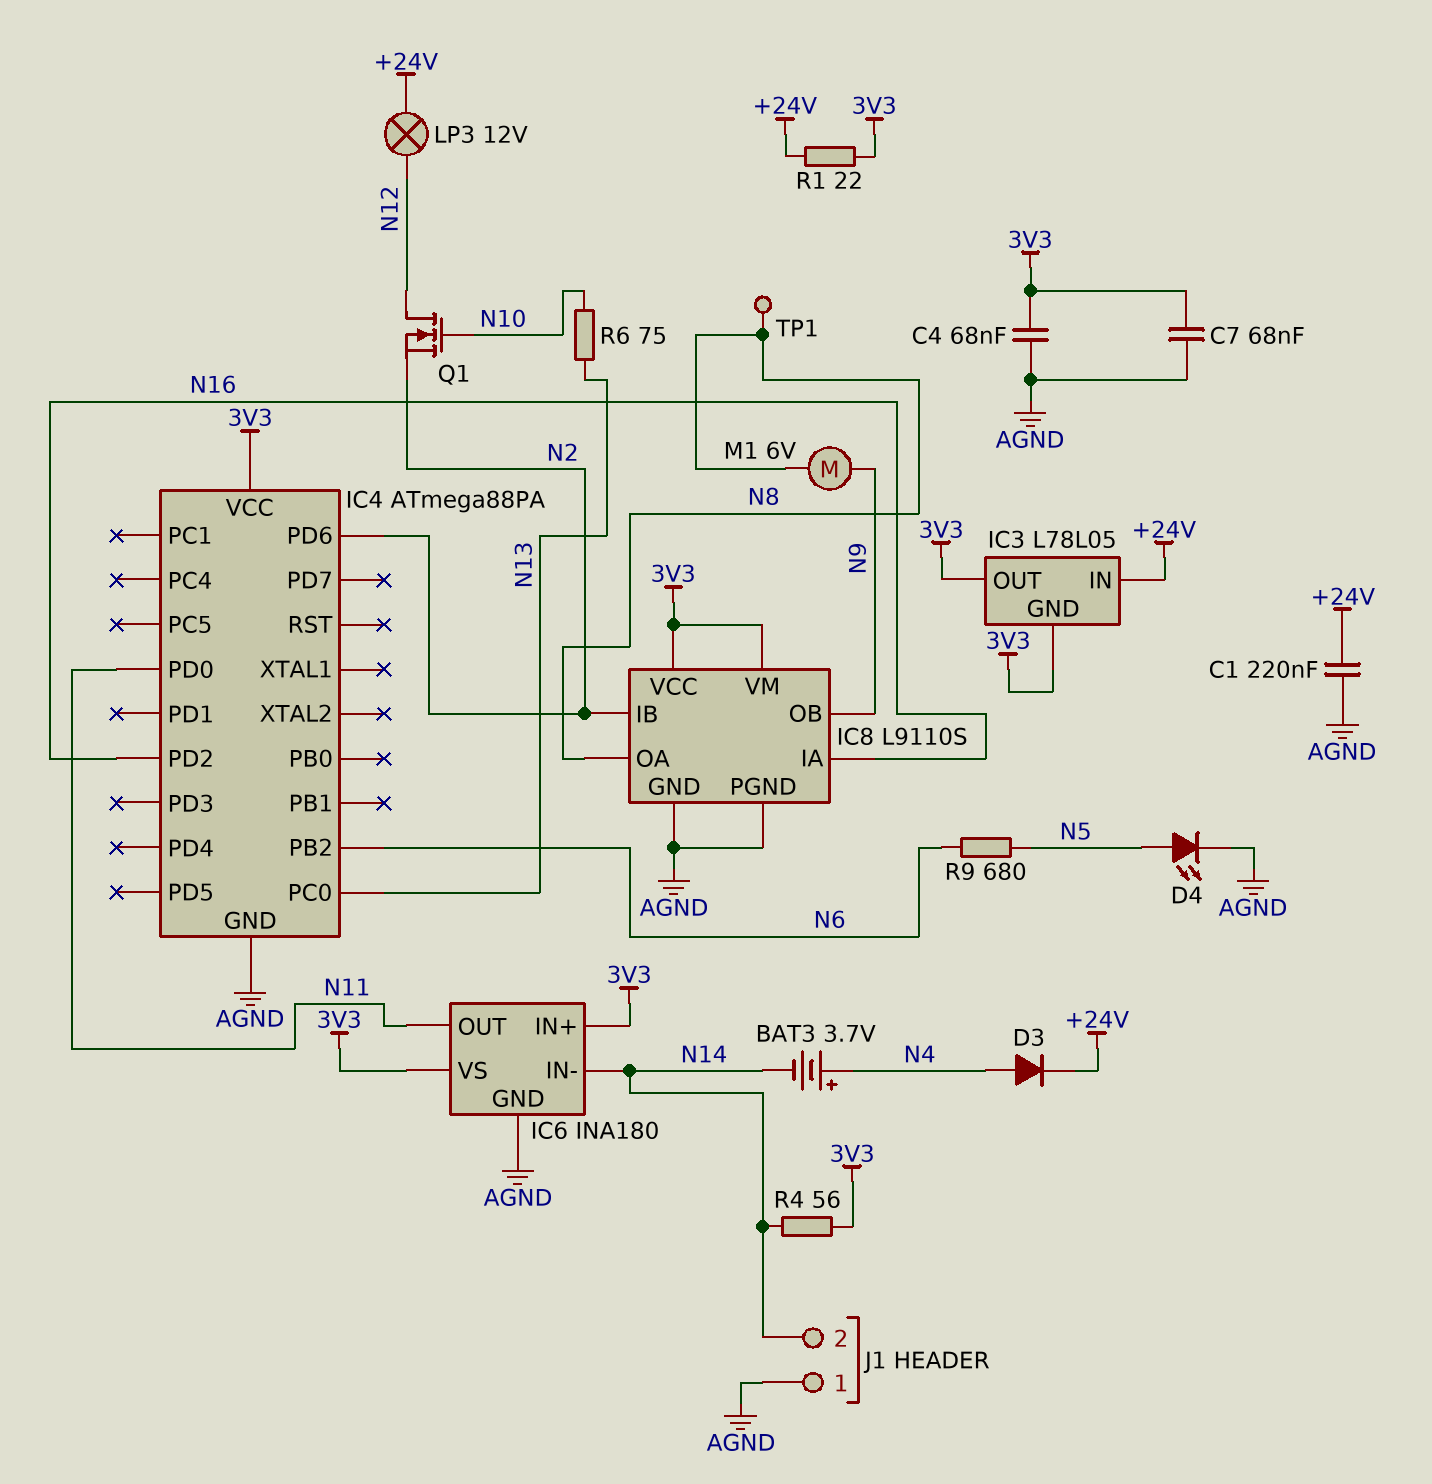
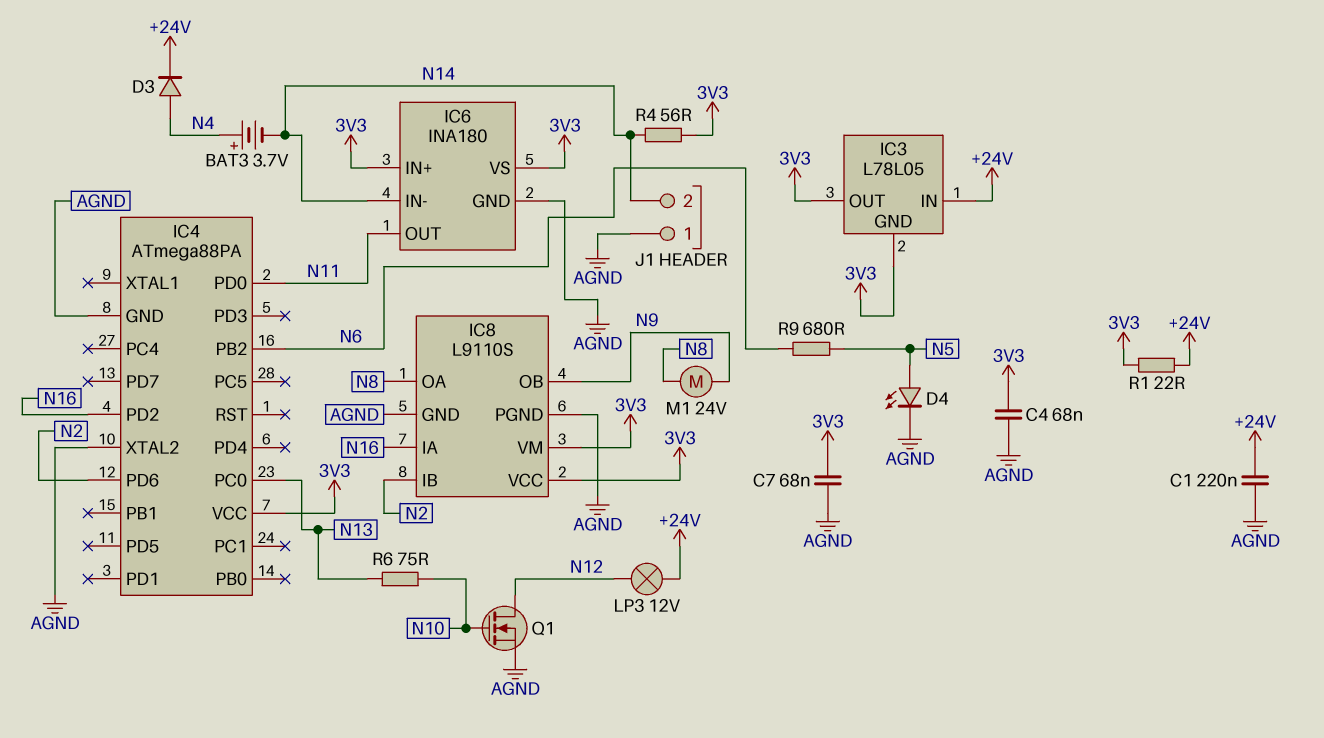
IC4 pin XTAL2: none -> AGND
M1: motor 6V (N8, N9) -> motor 24V (N8, N9)
Q1: NMOS (G N10, D N12, S N2) -> NMOS (G N10, D N12, S AGND)
TP1: test point (N8) -> none

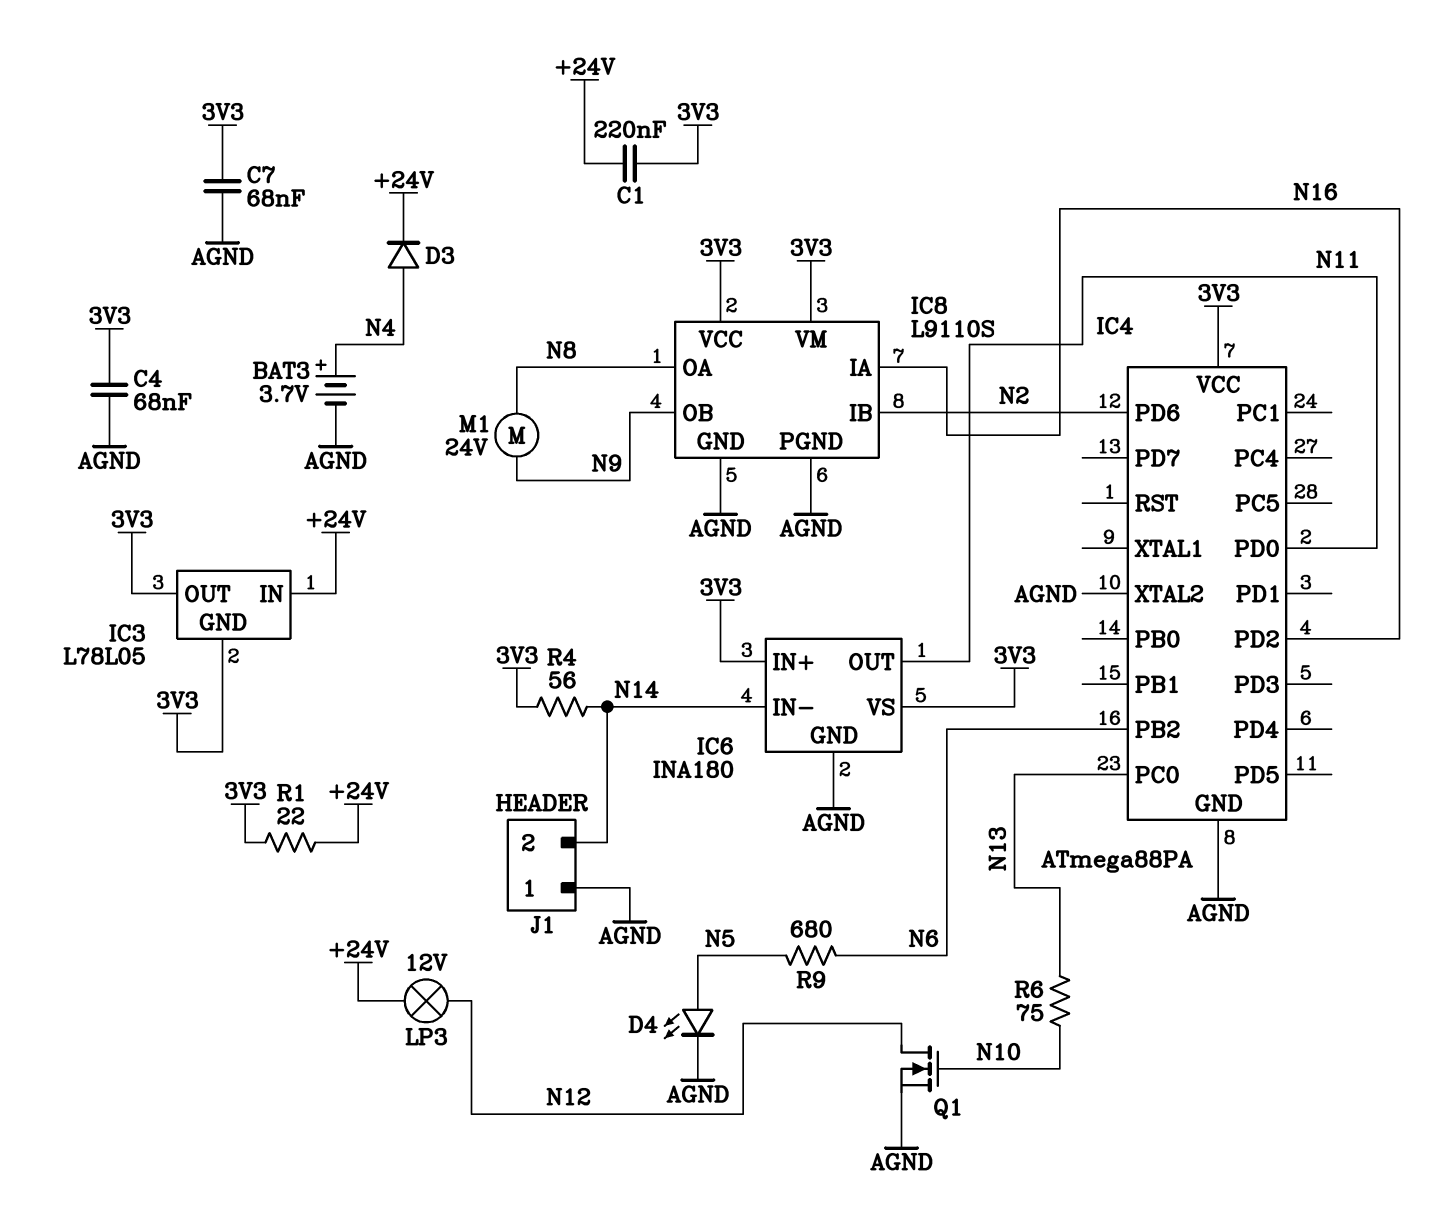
BAT3: 3.7V (plus N4, minus N14) -> 3.7V (plus N4, minus AGND)
C1: 220nF (+24V, AGND) -> 220nF (+24V, 3V3)

